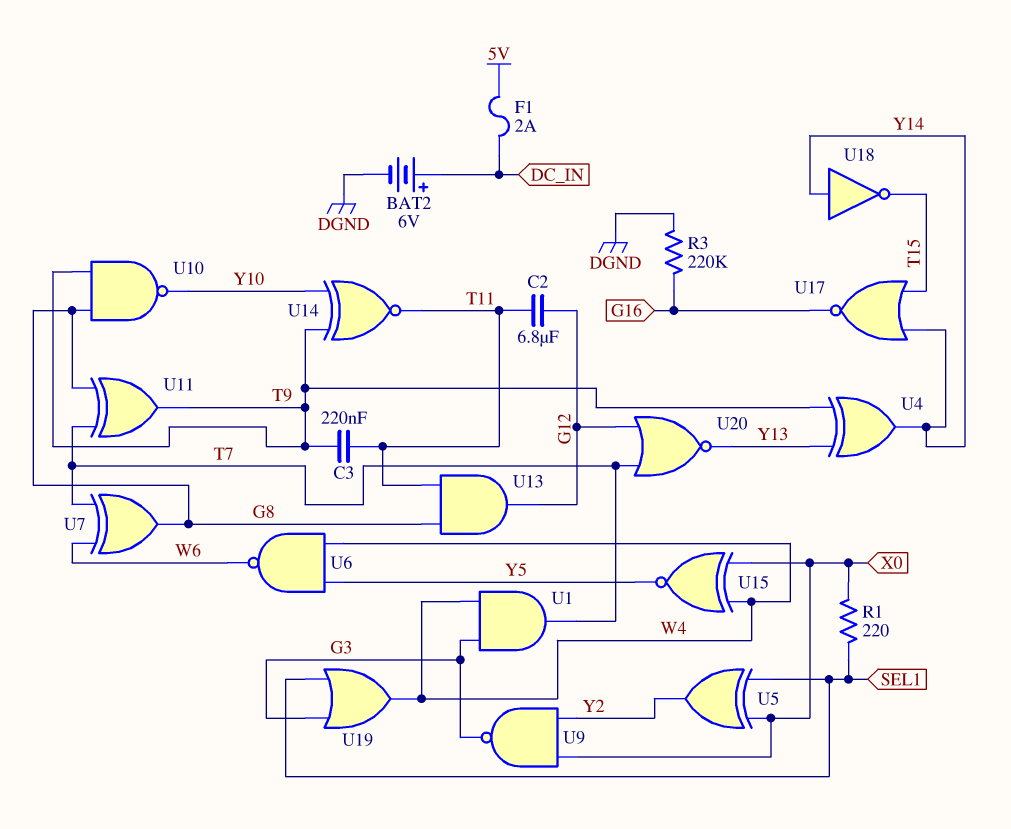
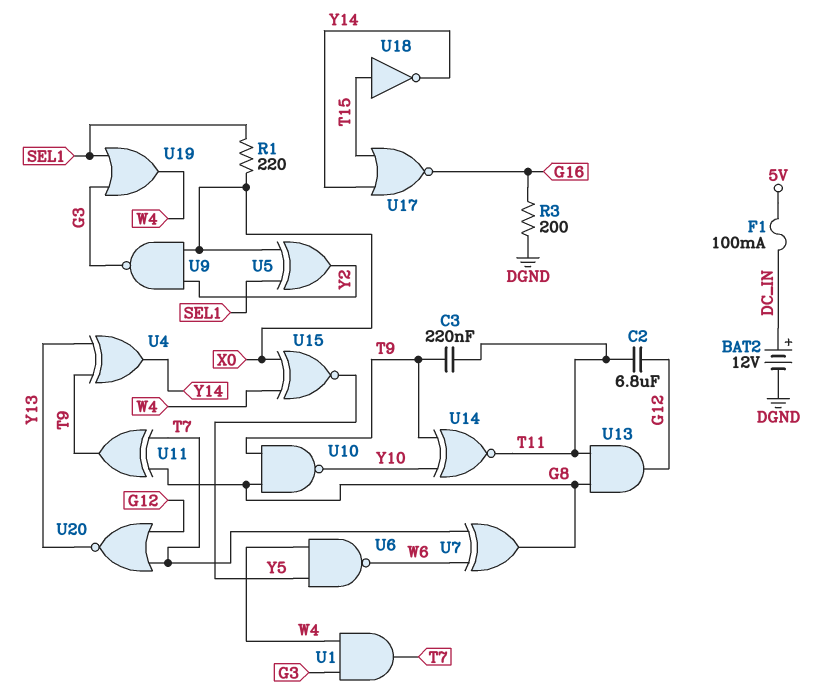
BAT2: 6V (plus DC_IN, minus DGND) -> 12V (plus DC_IN, minus DGND)
F1: 2A (5V, DC_IN) -> 100mA (5V, DC_IN)
R3: 220k (DGND, G16) -> 200 (DGND, G16)
U18: NOT (in Y14, out T15) -> NOT (in T15, out Y14)

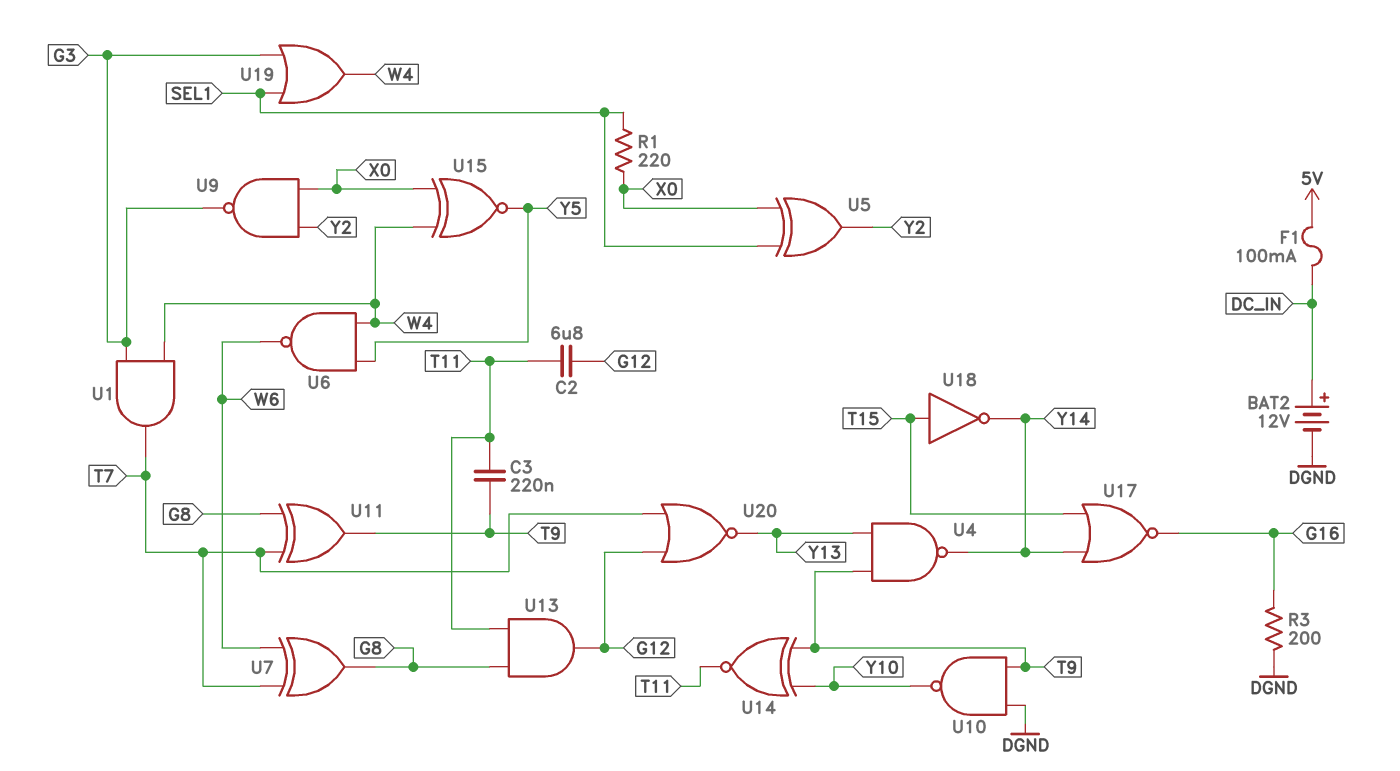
U4: XOR (in T9, in Y13, out Y14) -> NAND (in T9, in Y13, out Y14)
U10: NAND (in G8, in T9, out Y10) -> NAND (in DGND, in T9, out Y10)

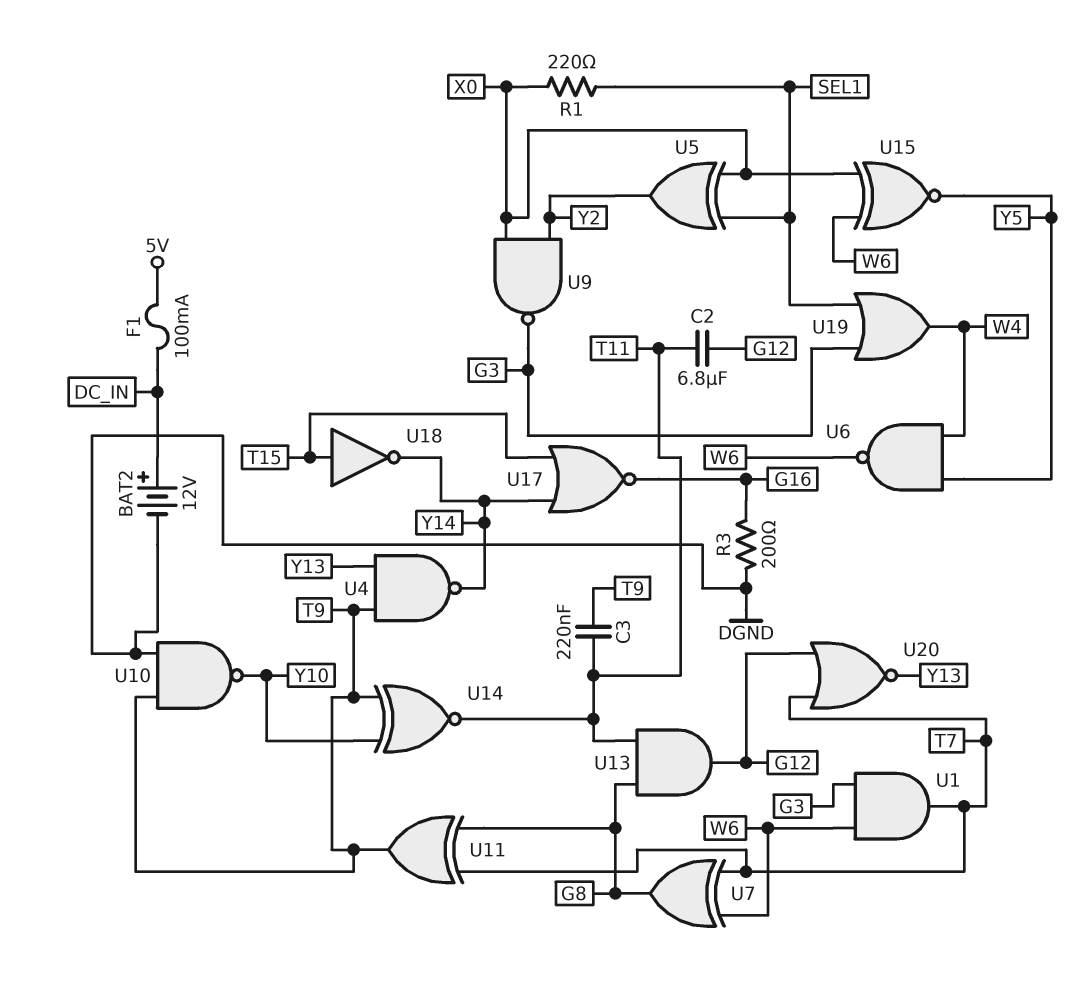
U1: AND (in G3, in W4, out T7) -> AND (in G3, in W6, out T7)
U15: XNOR (in W4, in X0, out Y5) -> XNOR (in W6, in X0, out Y5)

